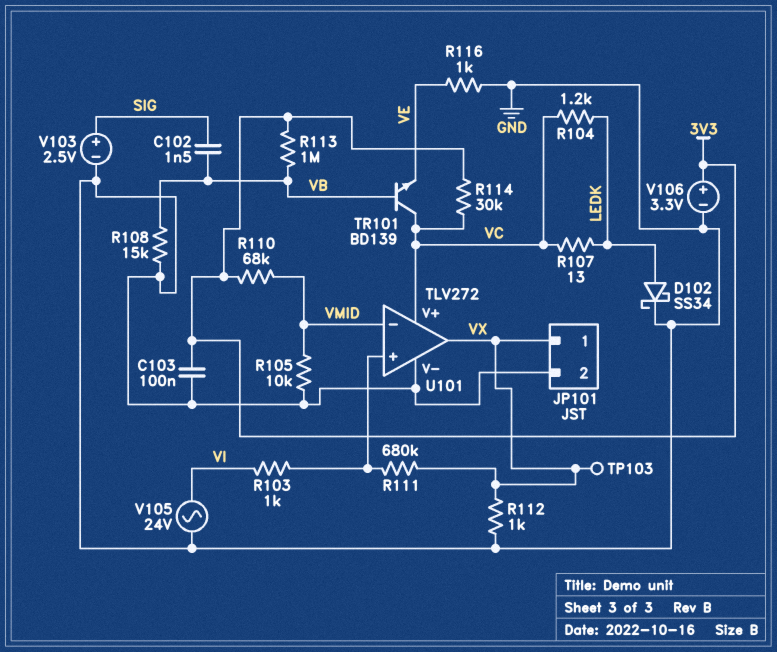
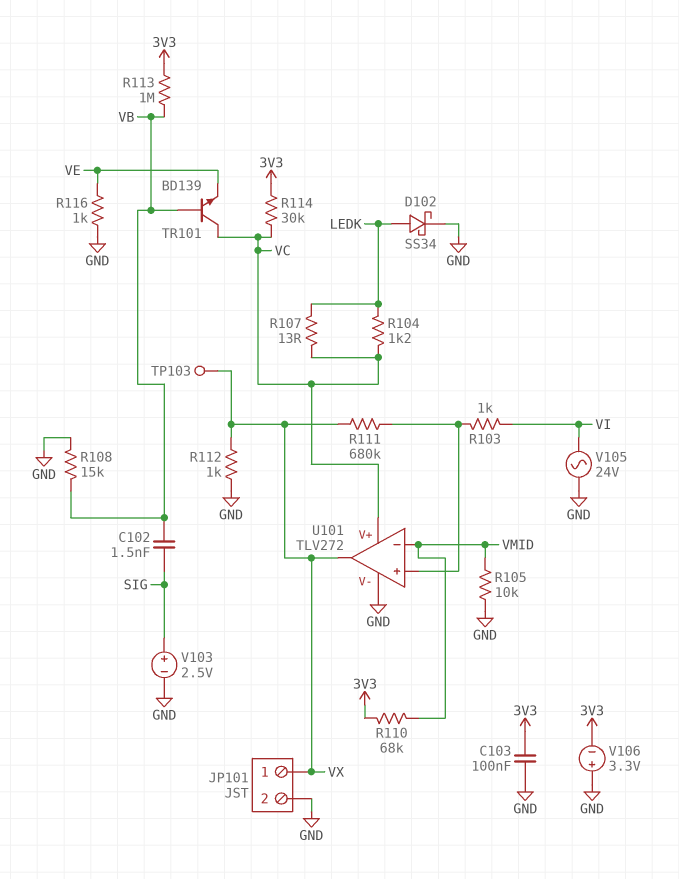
V106: 3.3V (plus 3V3, minus GND) -> 3.3V (plus GND, minus 3V3)

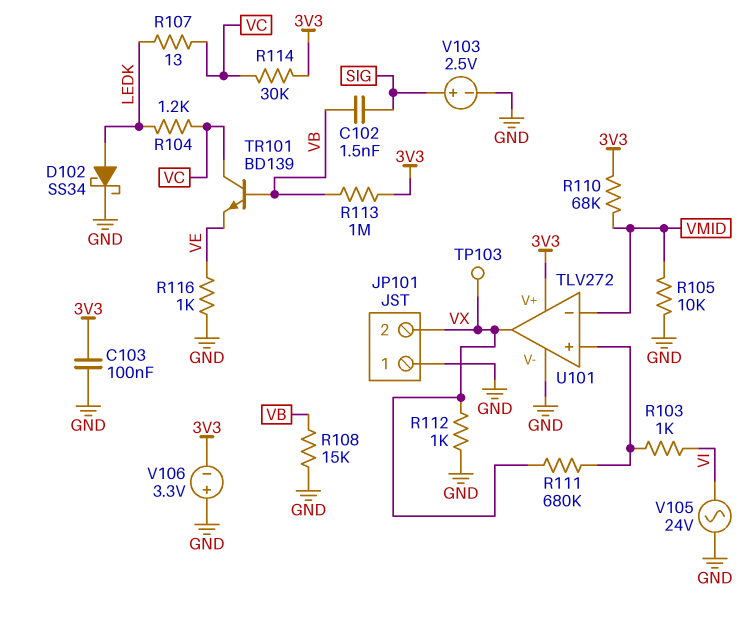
JP101 pin 1: VX -> GND
JP101 pin 2: GND -> VX
U101 pin V+: VC -> 3V3

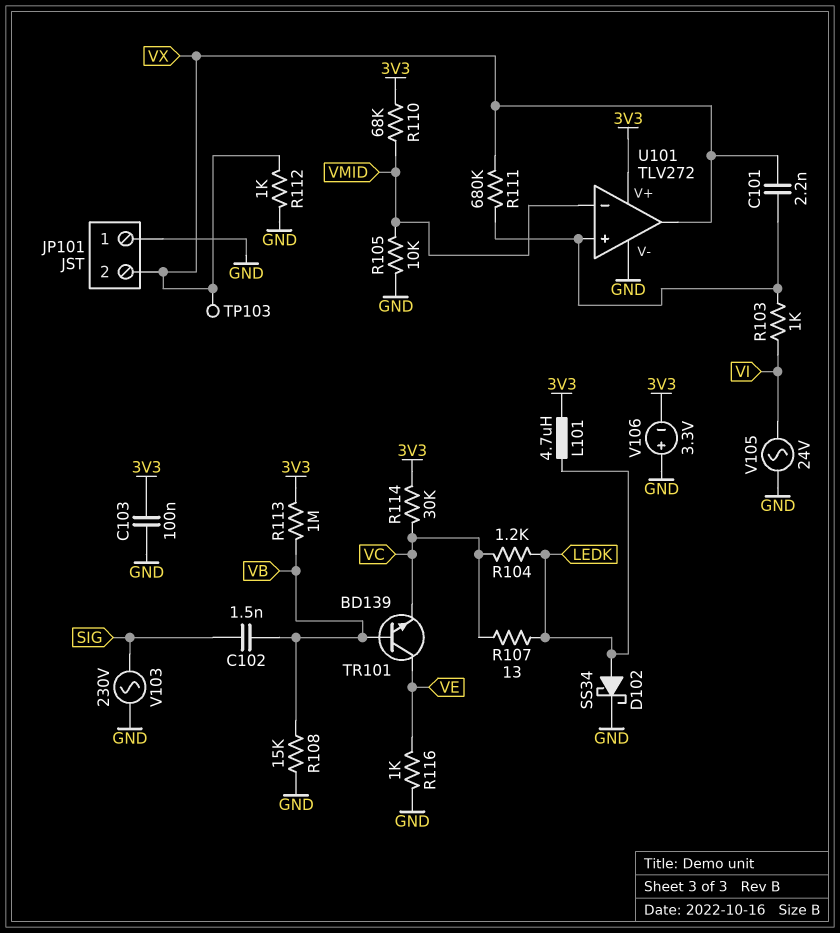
C101: none -> 2.2nF (U101/in+, VX)
L101: none -> 4.7uH (3V3, LEDK)
TR101: NPN BD139 (B VB, C VC, E VE) -> NPN BD139 (B VB, C VE, E VC)
V103: 2.5V (plus SIG, minus GND) -> AC 230V (GND, SIG)

